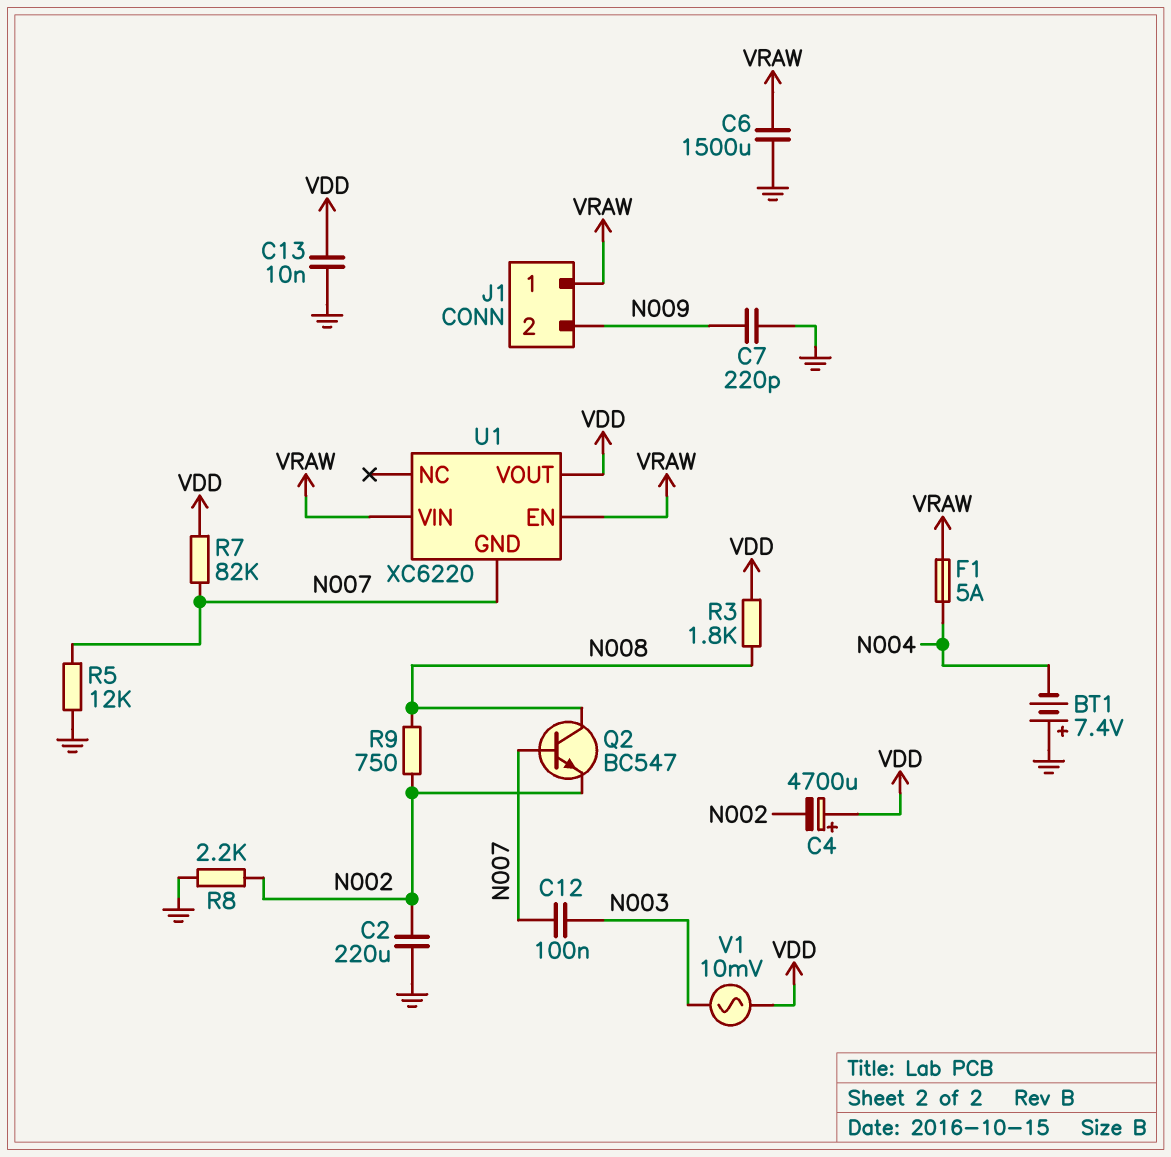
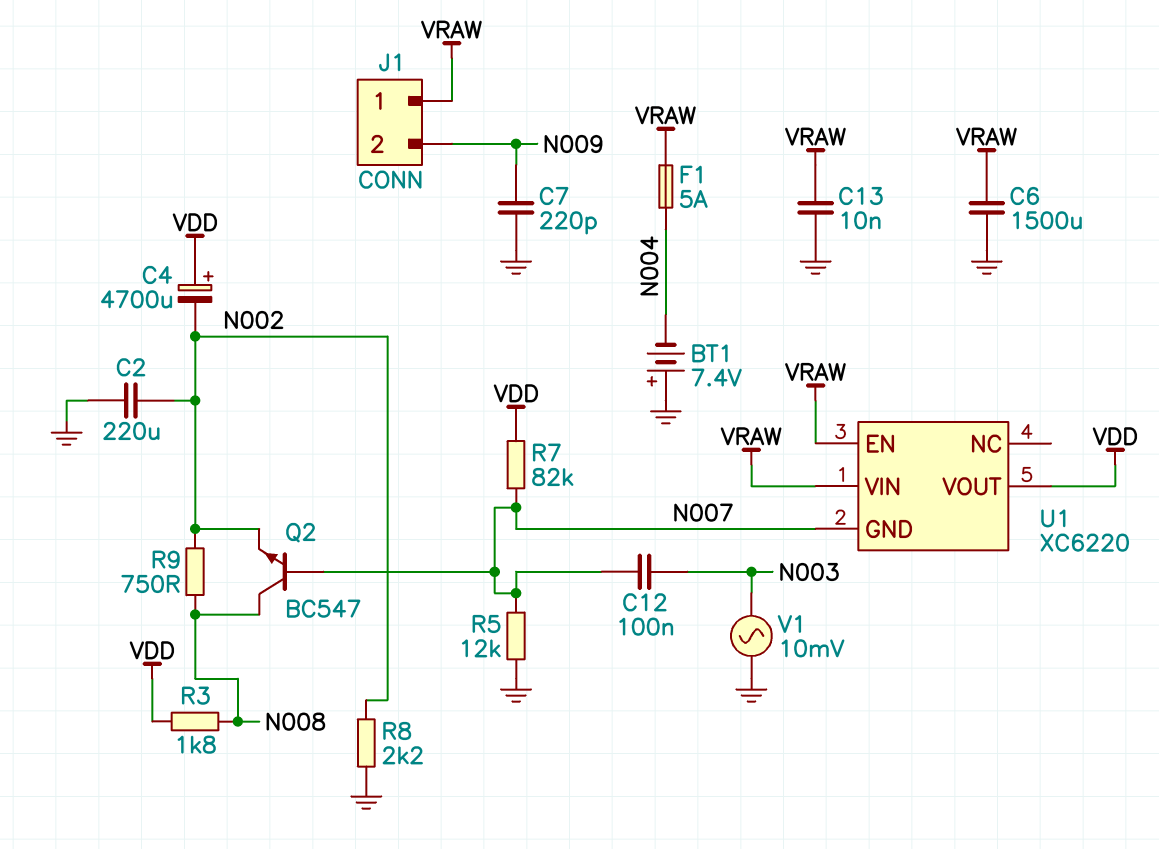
C13: 10nF (GND, VDD) -> 10nF (GND, VRAW)
V1: AC 10mV (N003, VDD) -> AC 10mV (GND, N003)

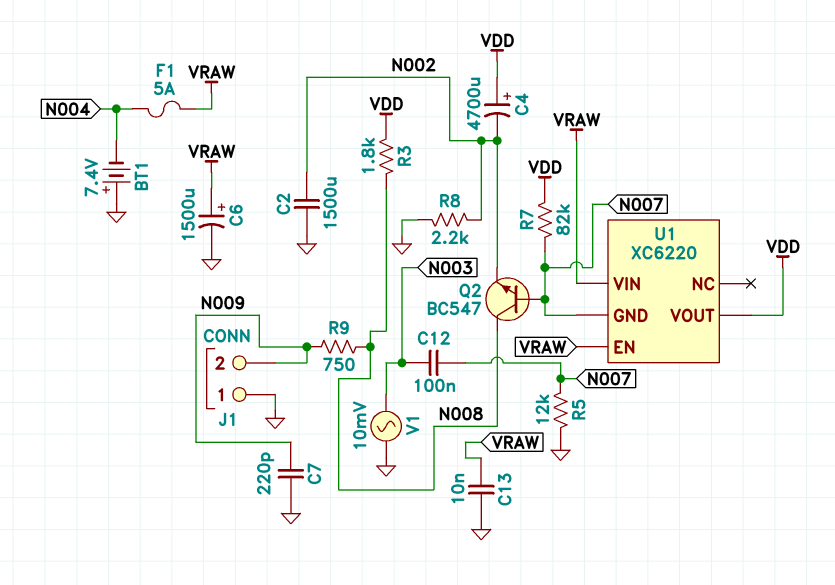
C2: 220uF (GND, N002) -> 1500uF (GND, N002)
C6: 1500uF (GND, VRAW) -> 1500uF (plus VRAW, minus GND)
J1 pin 1: VRAW -> GND
R9: 750 (N002, N008) -> 750 (N008, N009)

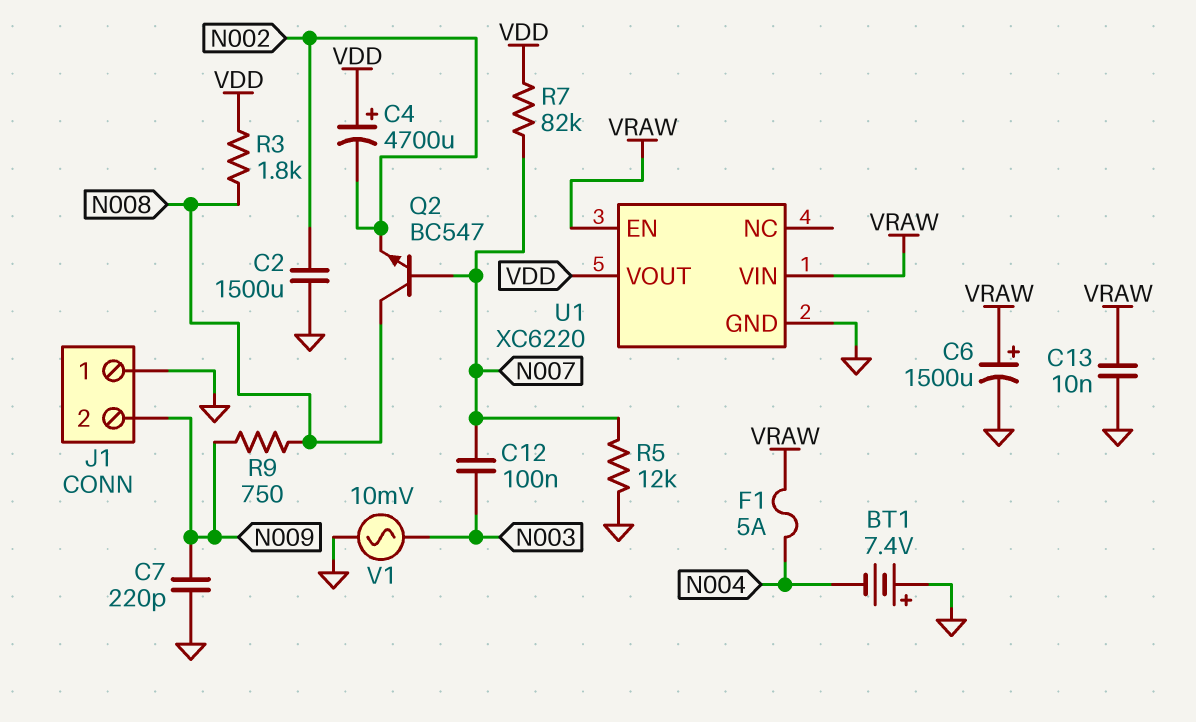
R8: 2.2k (GND, N002) -> none
U1 pin GND: N007 -> GND

